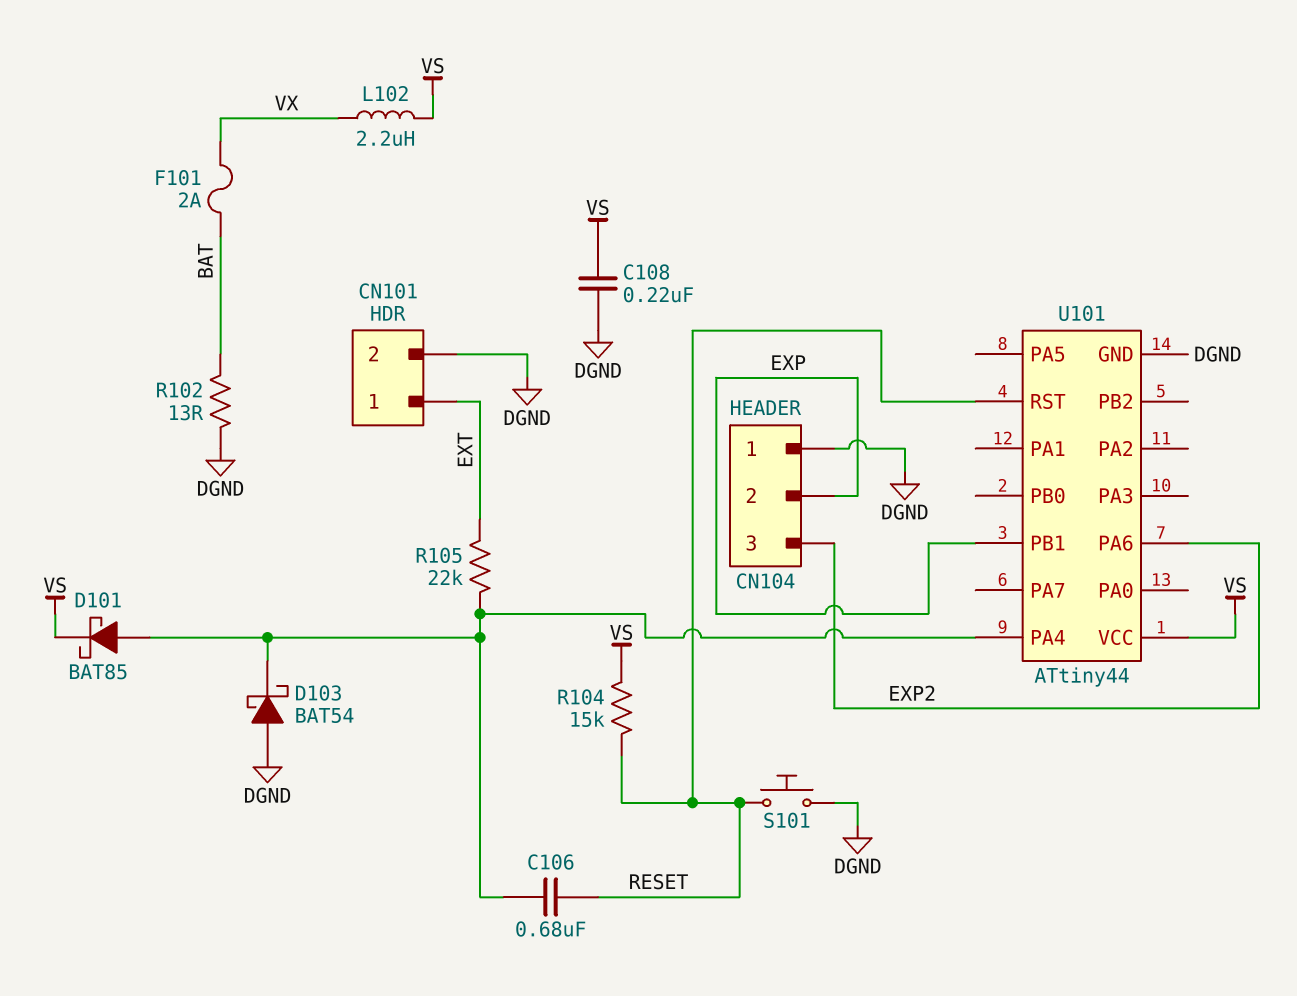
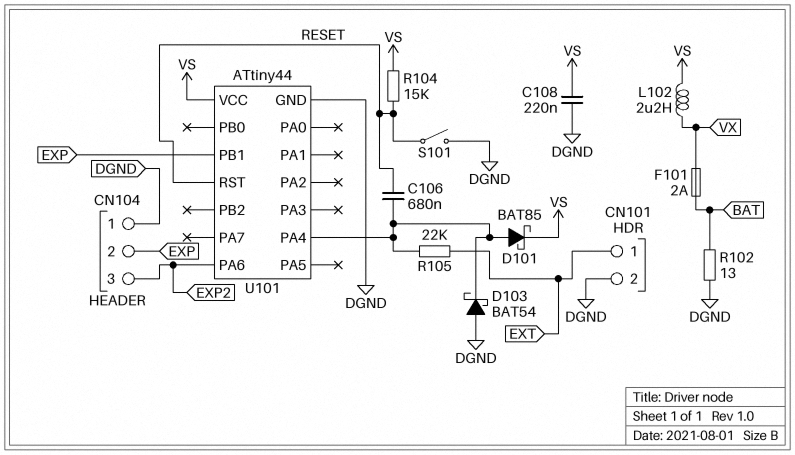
S101: button (DGND, RESET) -> switch (DGND, RESET)

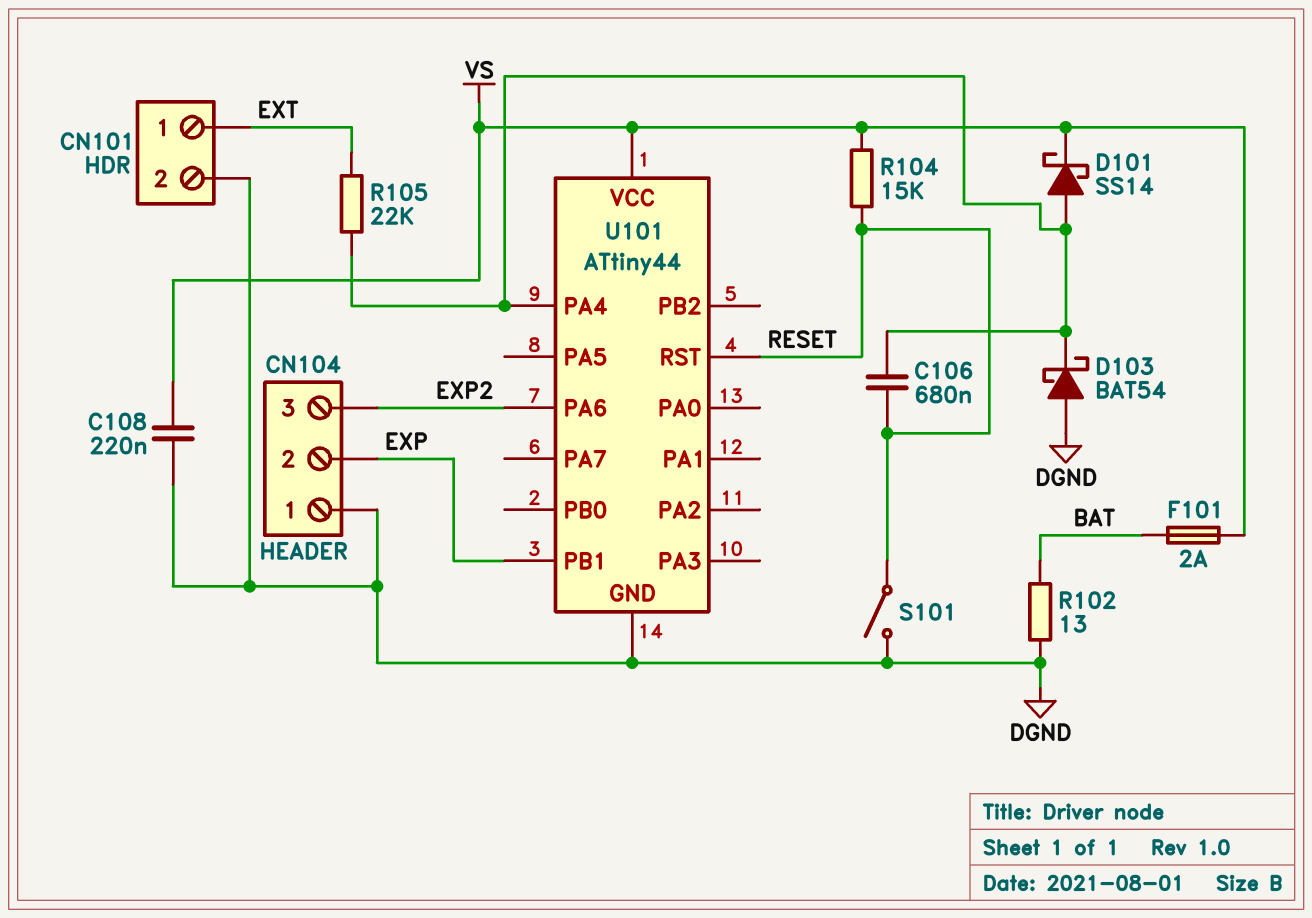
D101: schottky BAT85 (A U101/PA4, K VS) -> schottky SS14 (A U101/PA4, K VS)
F101: 2A (BAT, VX) -> 2A (BAT, VS)
L102: 2.2uH (VS, VX) -> none

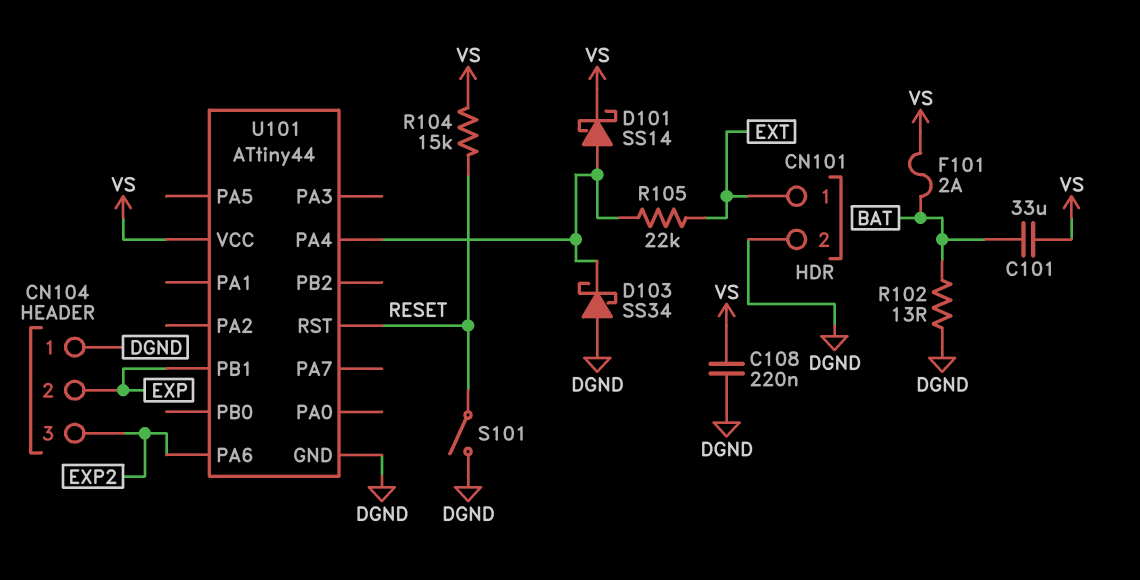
C101: none -> 33uF (BAT, VS)
C106: 680nF (RESET, U101/PA4) -> none
D103: schottky BAT54 (A DGND, K U101/PA4) -> schottky SS34 (A DGND, K U101/PA4)

